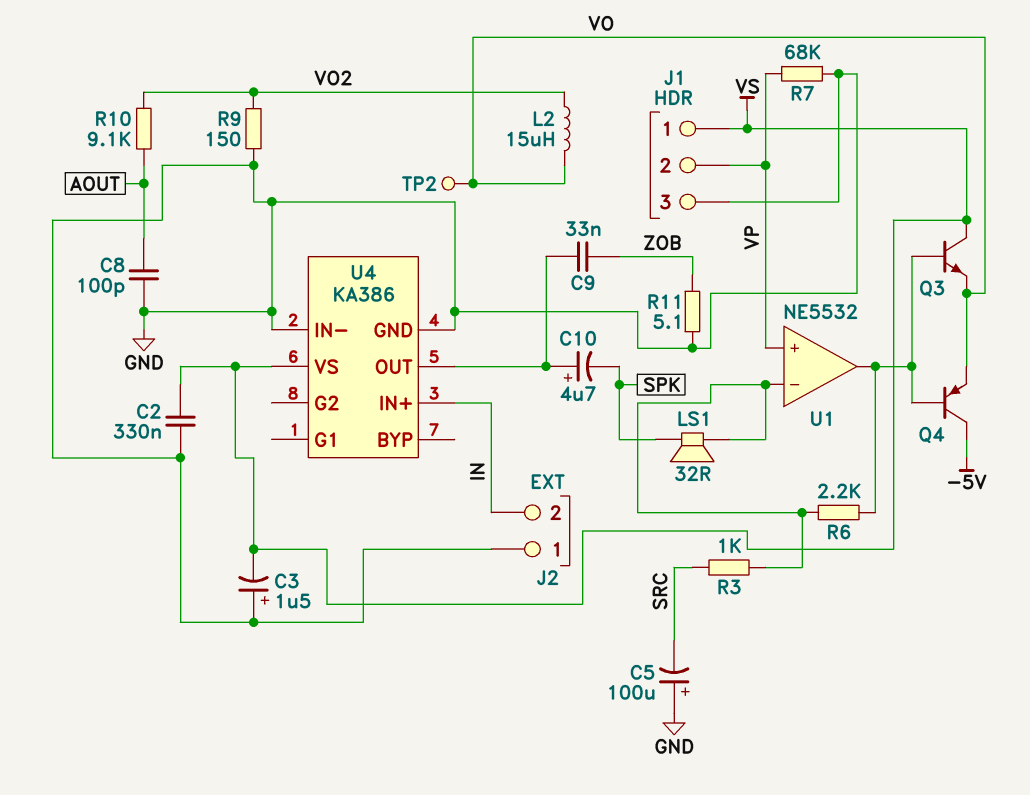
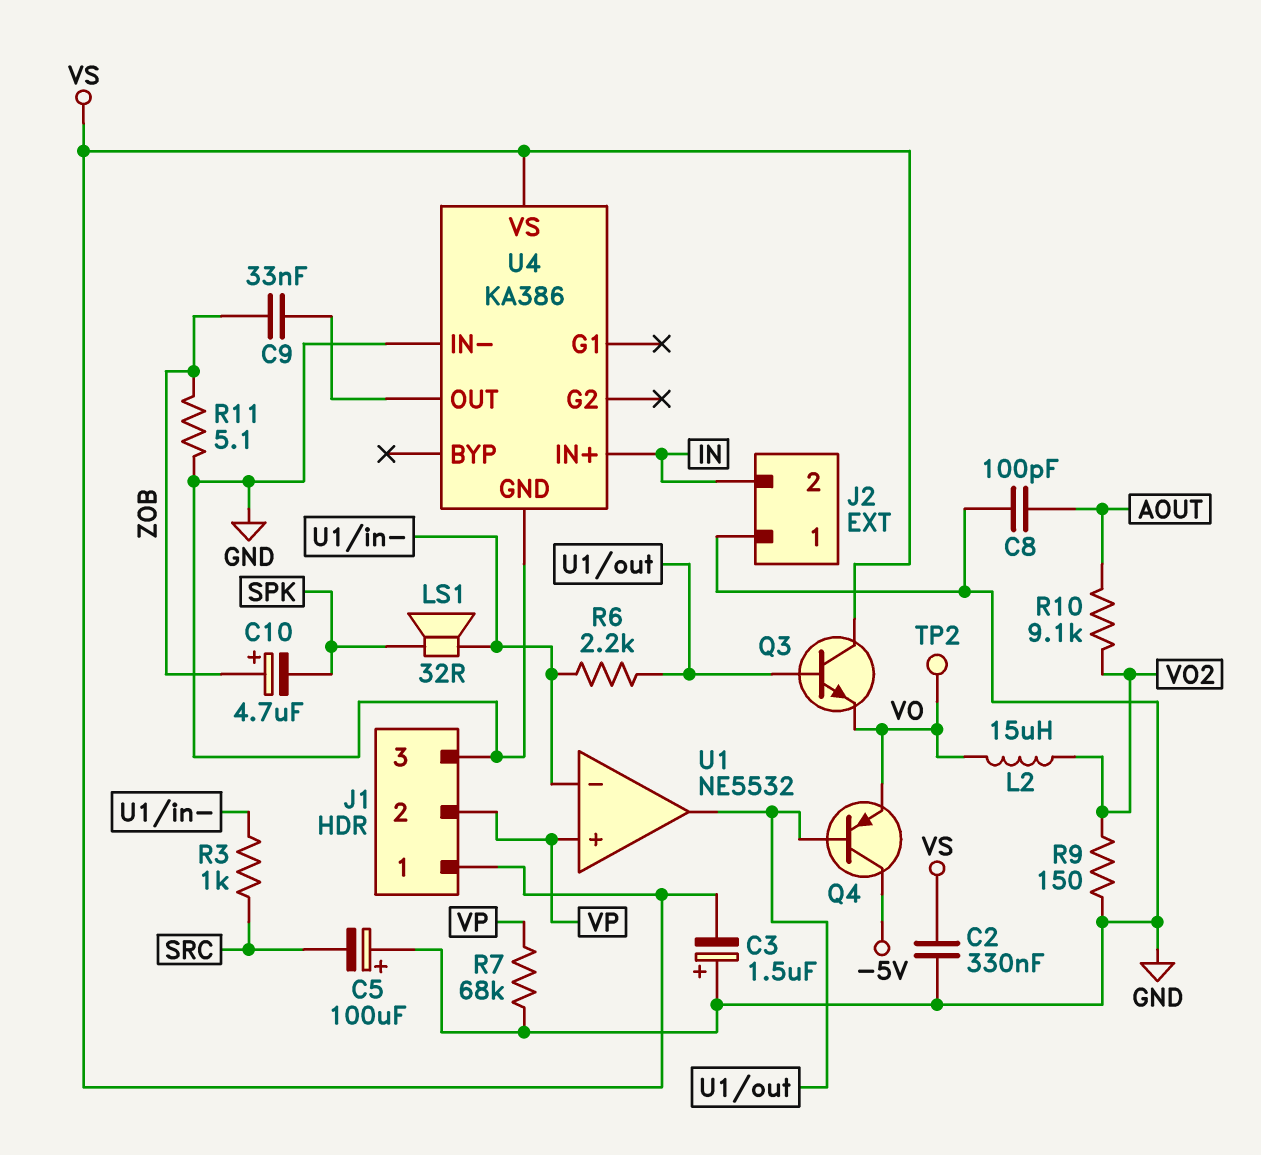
C10: 4.7uF (plus U4/OUT, minus SPK) -> 4.7uF (plus ZOB, minus SPK)

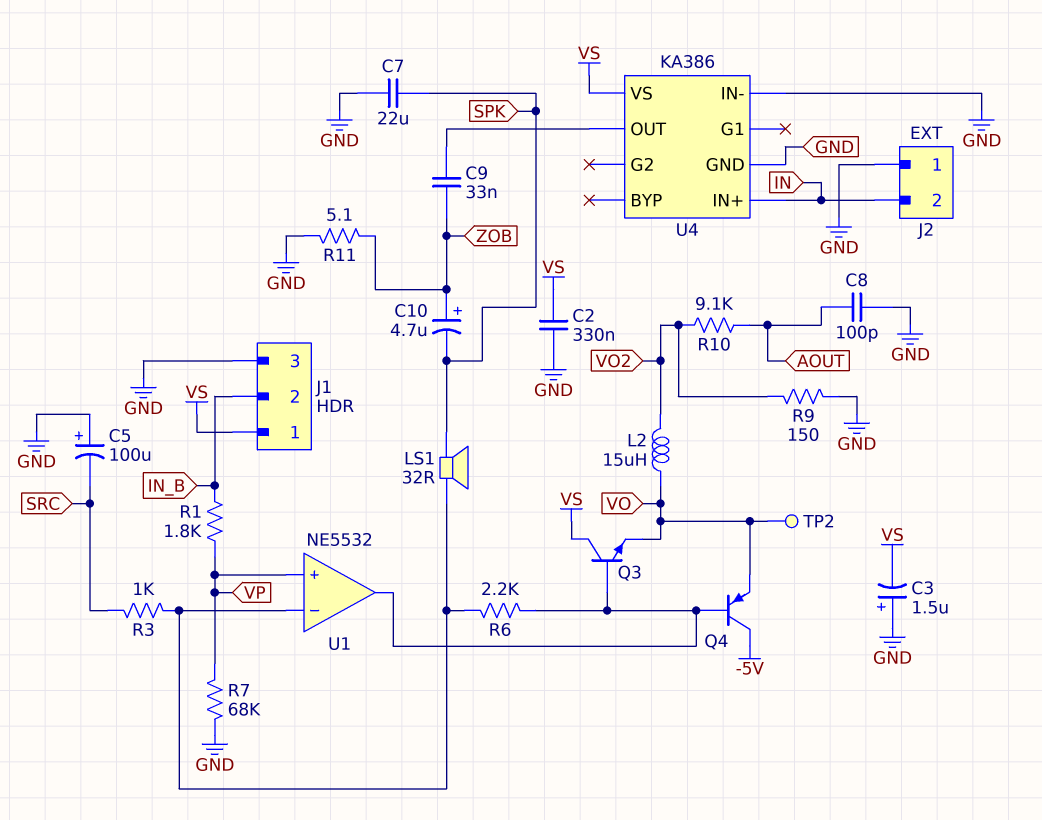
C7: none -> 22uF (GND, SPK)
J1 pin 2: VP -> IN_B
R1: none -> 1.8k (IN_B, VP)

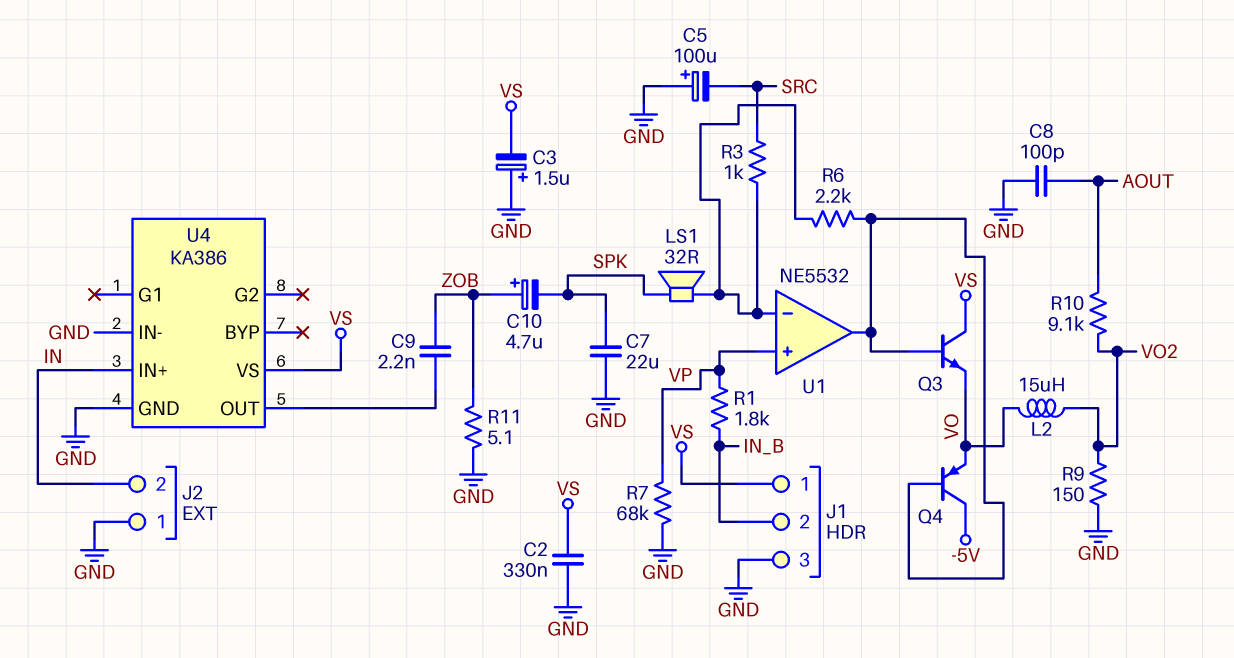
C9: 33nF (U4/OUT, ZOB) -> 2.2nF (U4/OUT, ZOB)
TP2: test point (VO) -> none

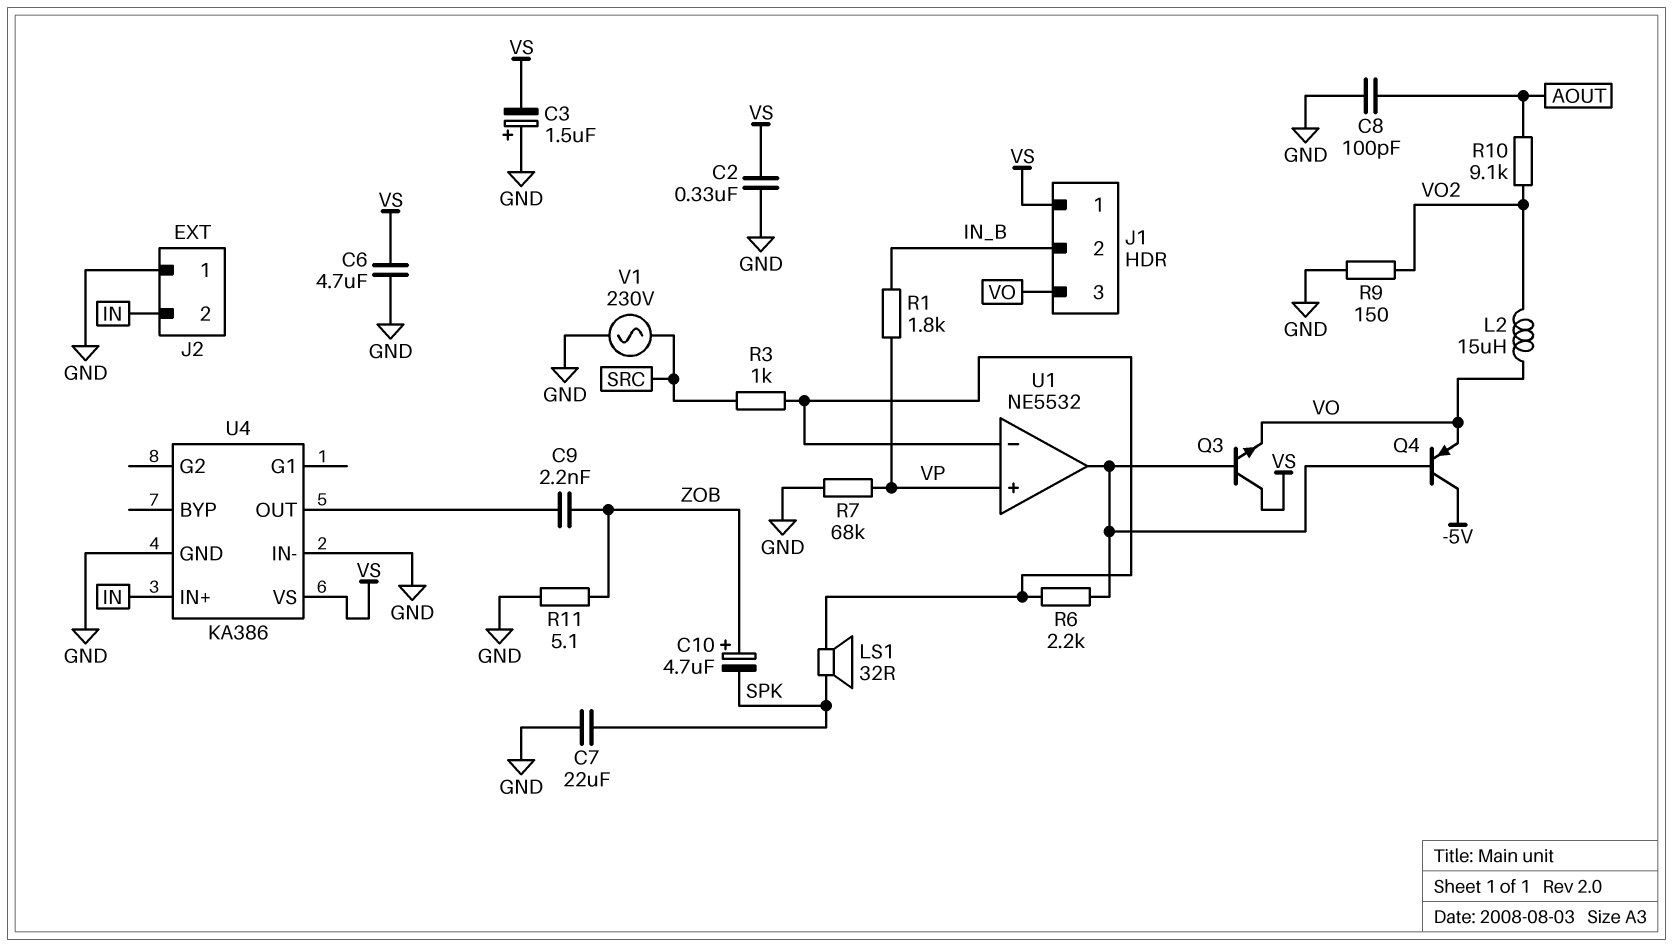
C5: 100uF (plus GND, minus SRC) -> none
C6: none -> 4.7uF (GND, VS)
J1 pin 3: GND -> VO
V1: none -> AC 230V (GND, SRC)

